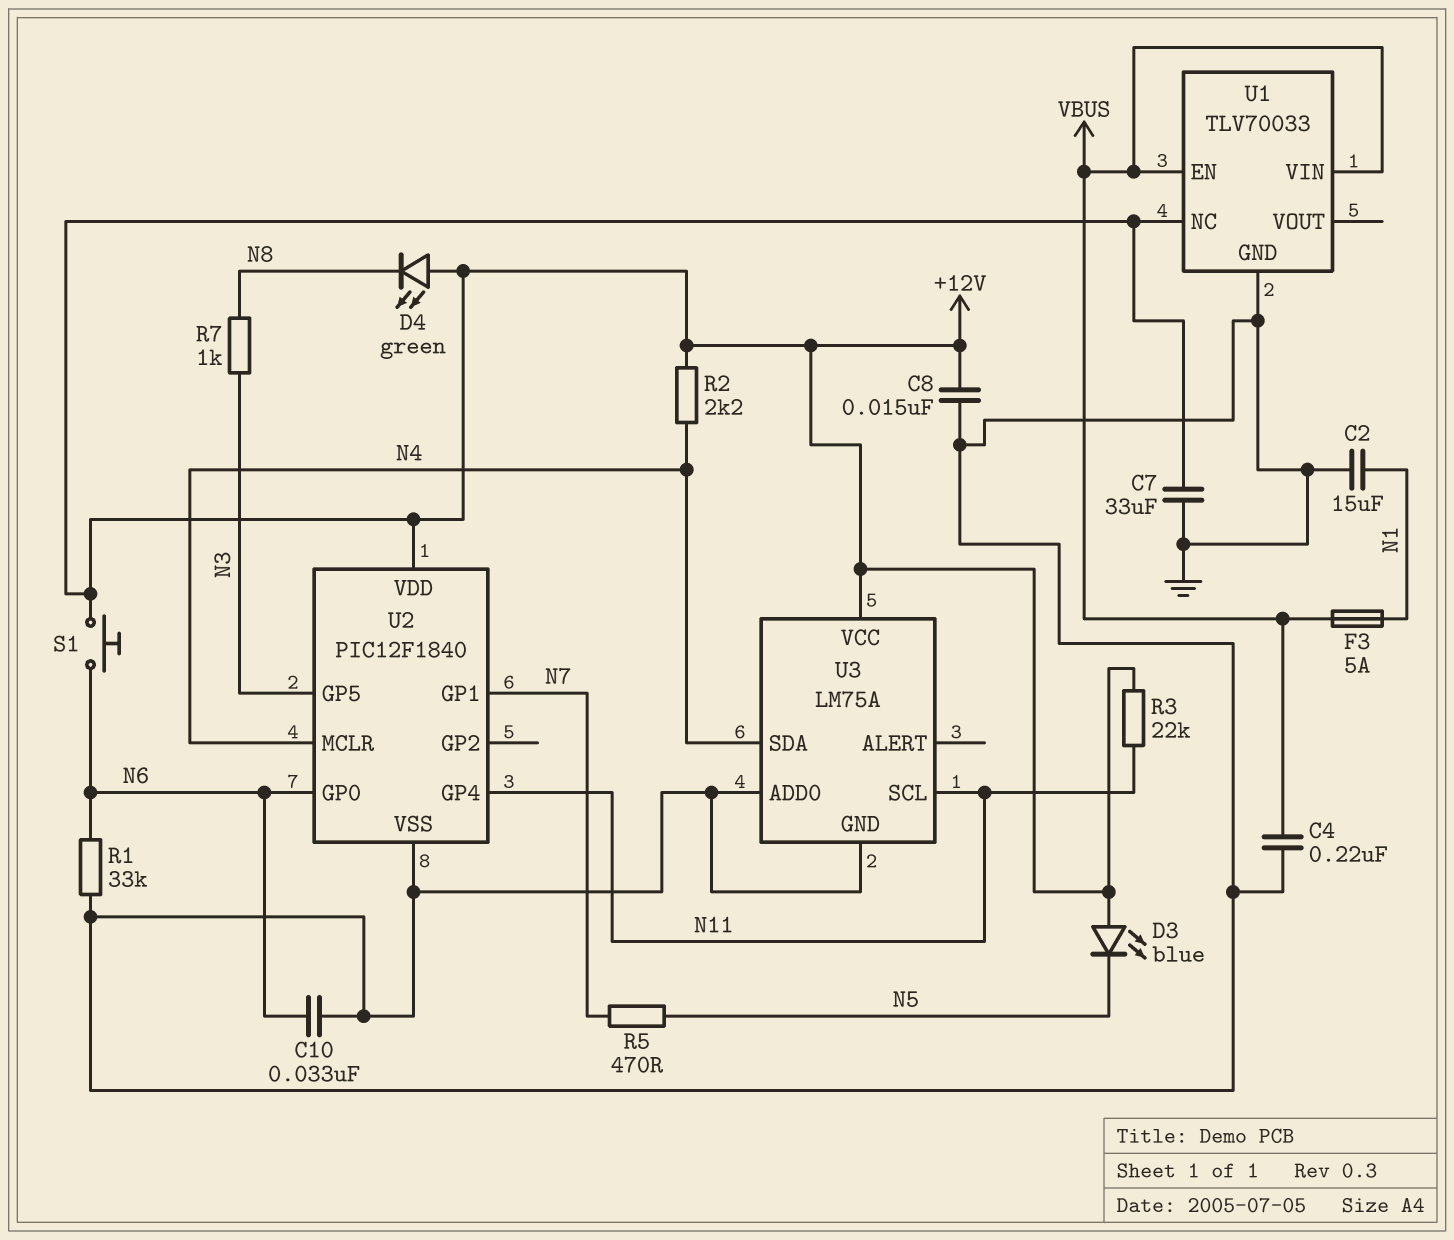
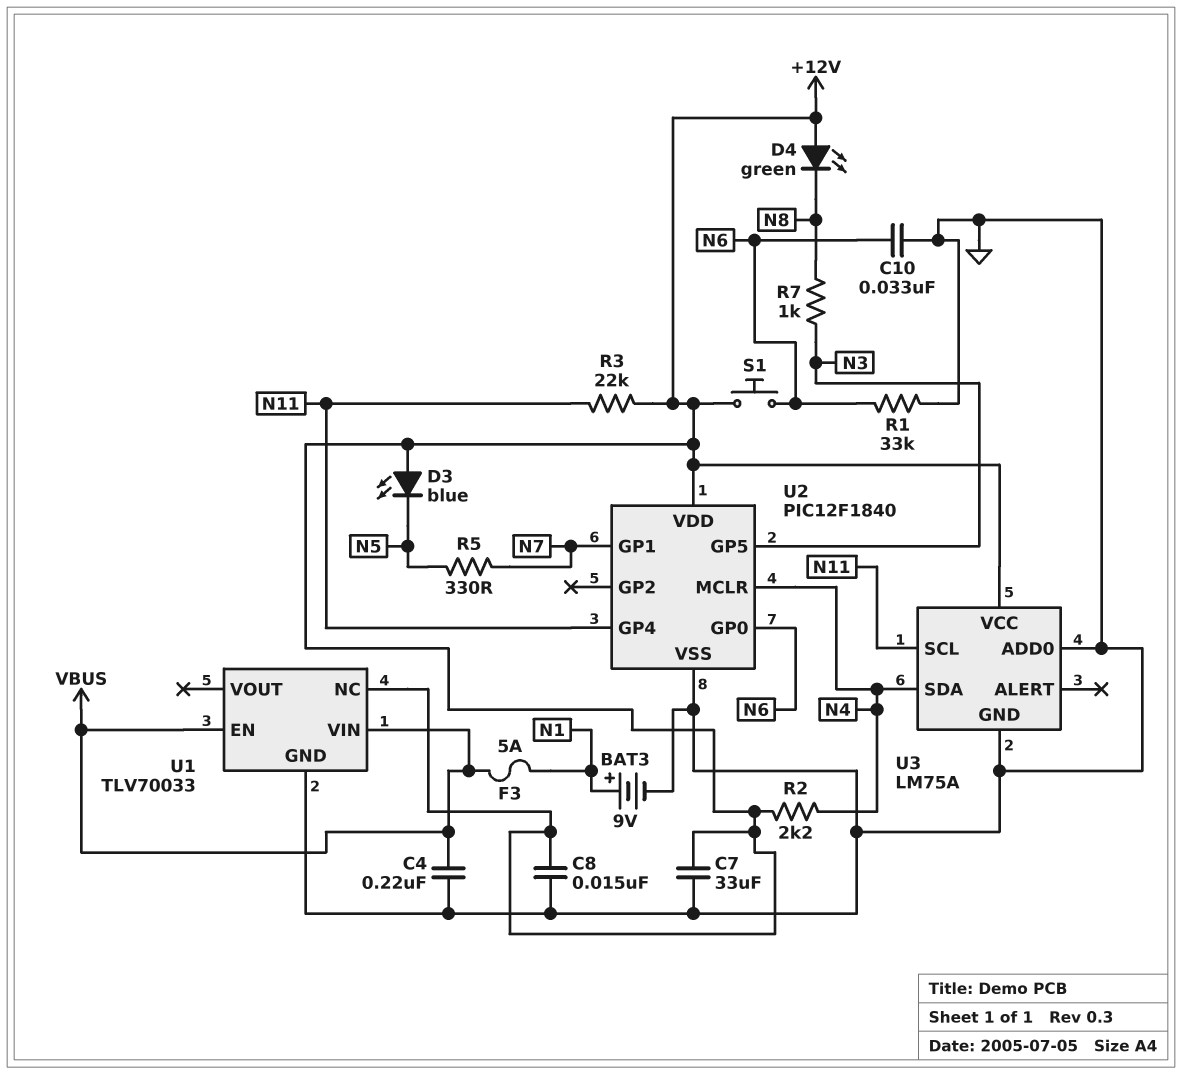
BAT3: none -> 9V (plus N1, minus GND)
C2: 15uF (GND, N1) -> none
R5: 470 (N5, N7) -> 330 (N5, N7)

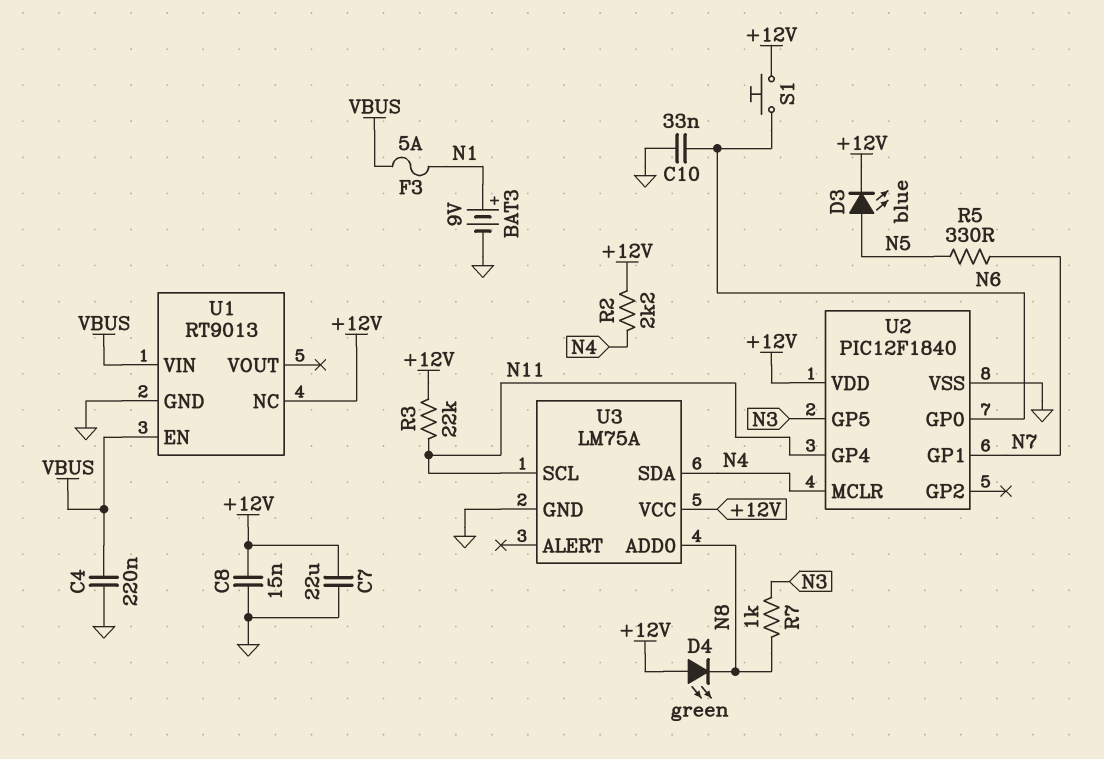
C7: 33uF (+12V, GND) -> 22uF (+12V, GND)
D3: LED blue (A +12V, K N5) -> LED blue (A N5, K +12V)
R1: 33k (GND, N6) -> none
U1: TLV70033 -> RT9013
U3 pin ADD0: GND -> N8

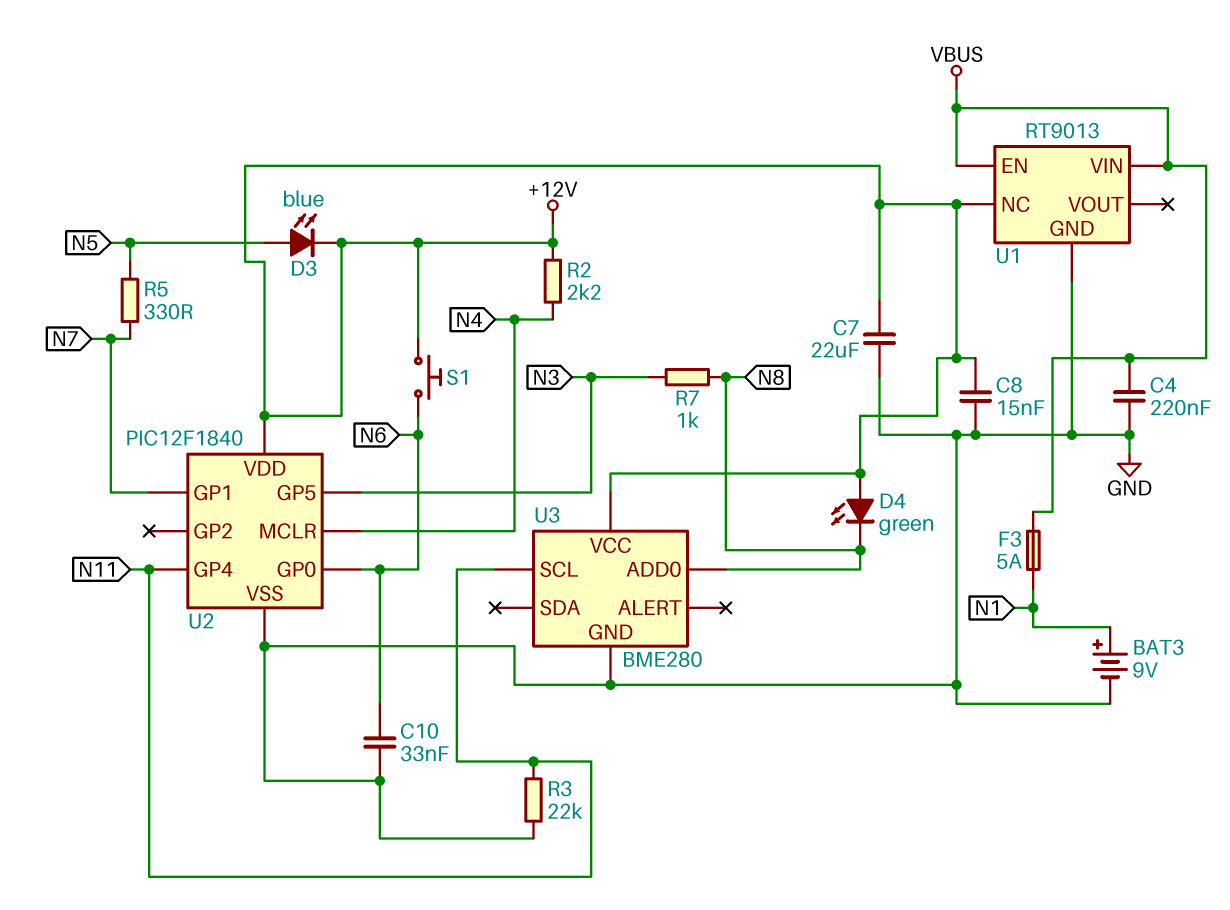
R3: 22k (+12V, N11) -> 22k (GND, N11)
U3: LM75A -> BME280
U3 pin SDA: N4 -> none

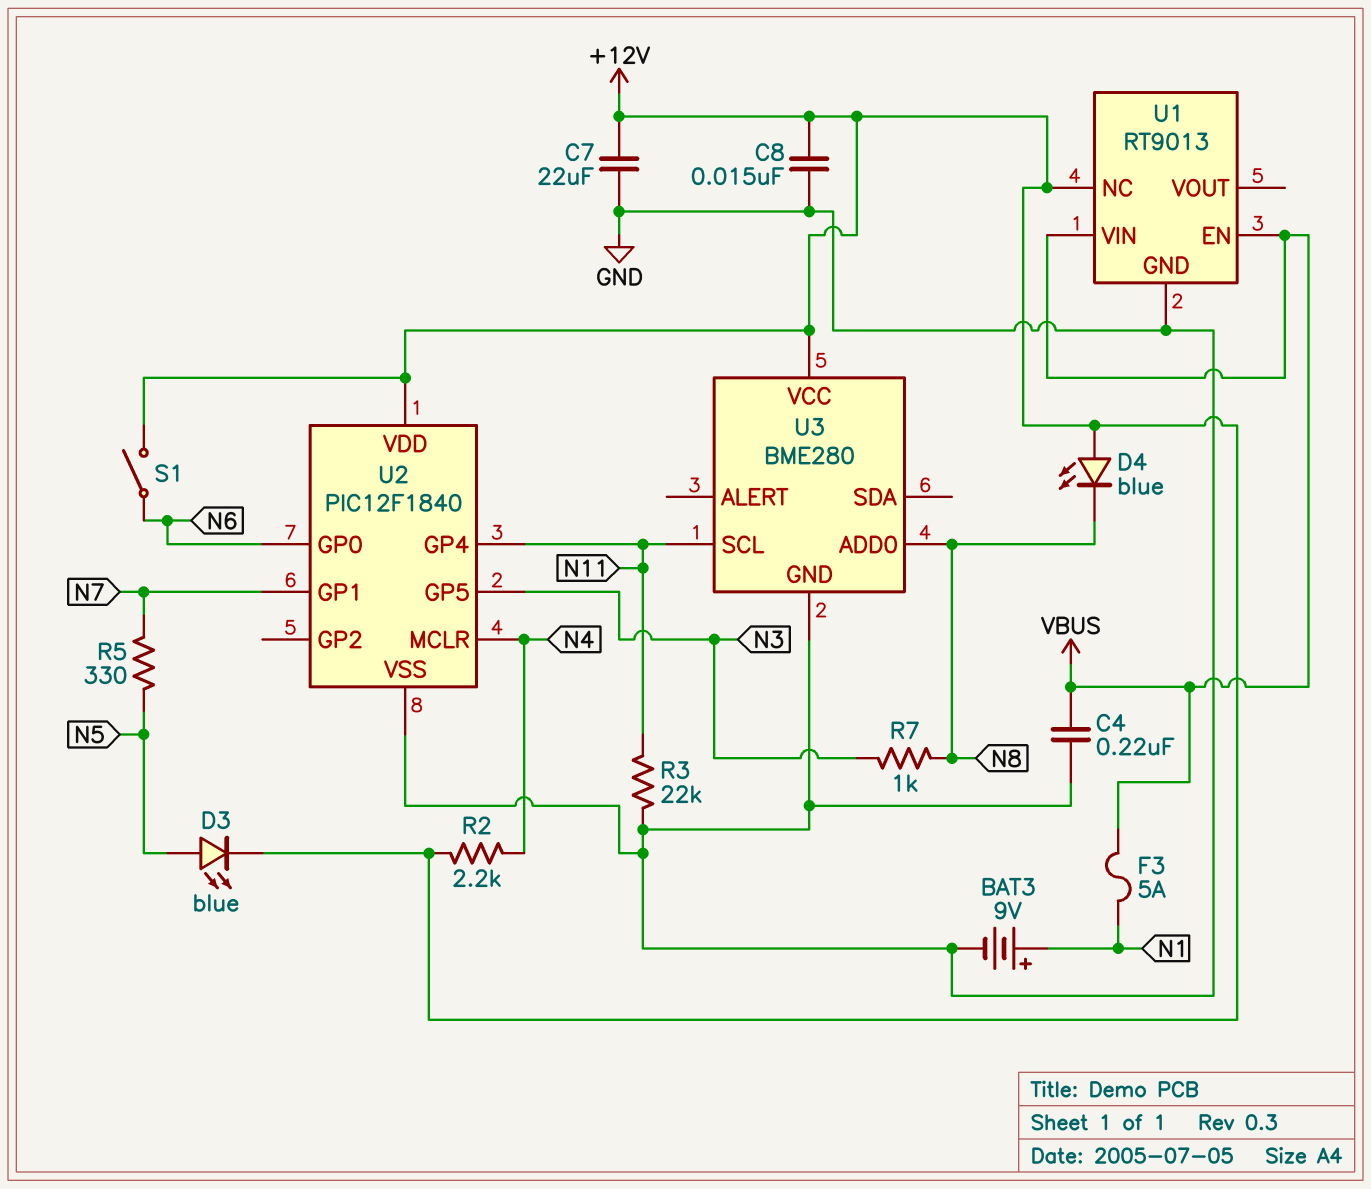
C10: 33nF (GND, N6) -> none
D4: LED green (A +12V, K N8) -> LED blue (A +12V, K N8)
S1: button (+12V, N6) -> switch (+12V, N6)

